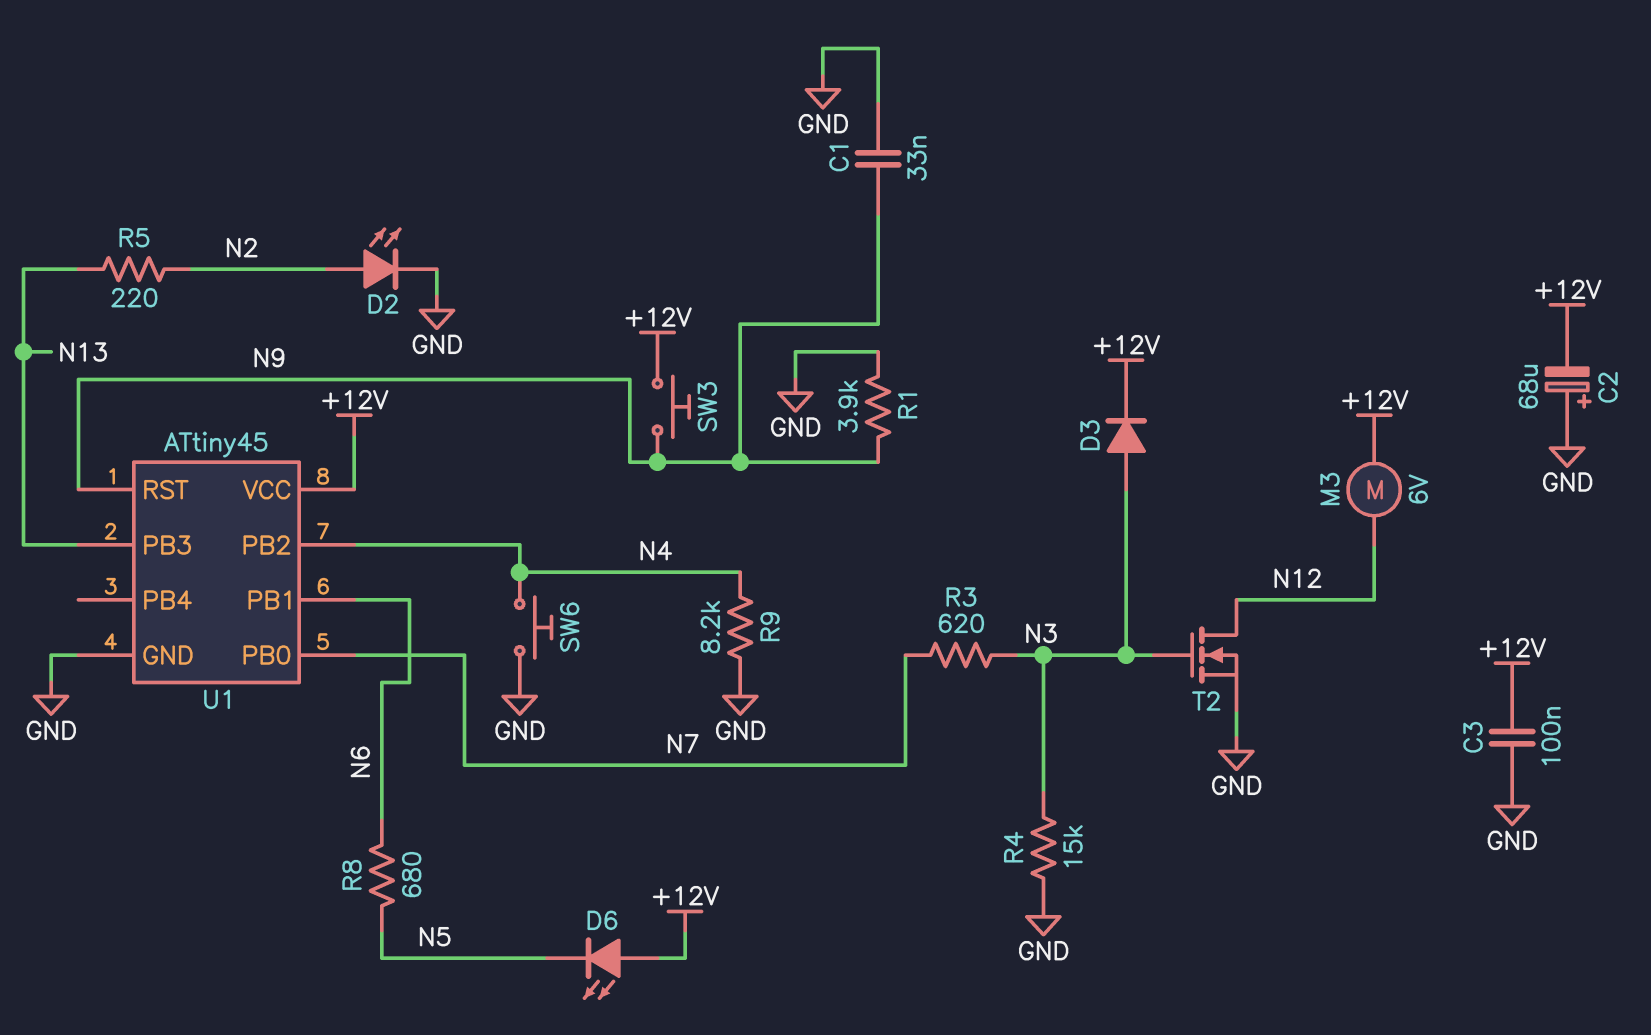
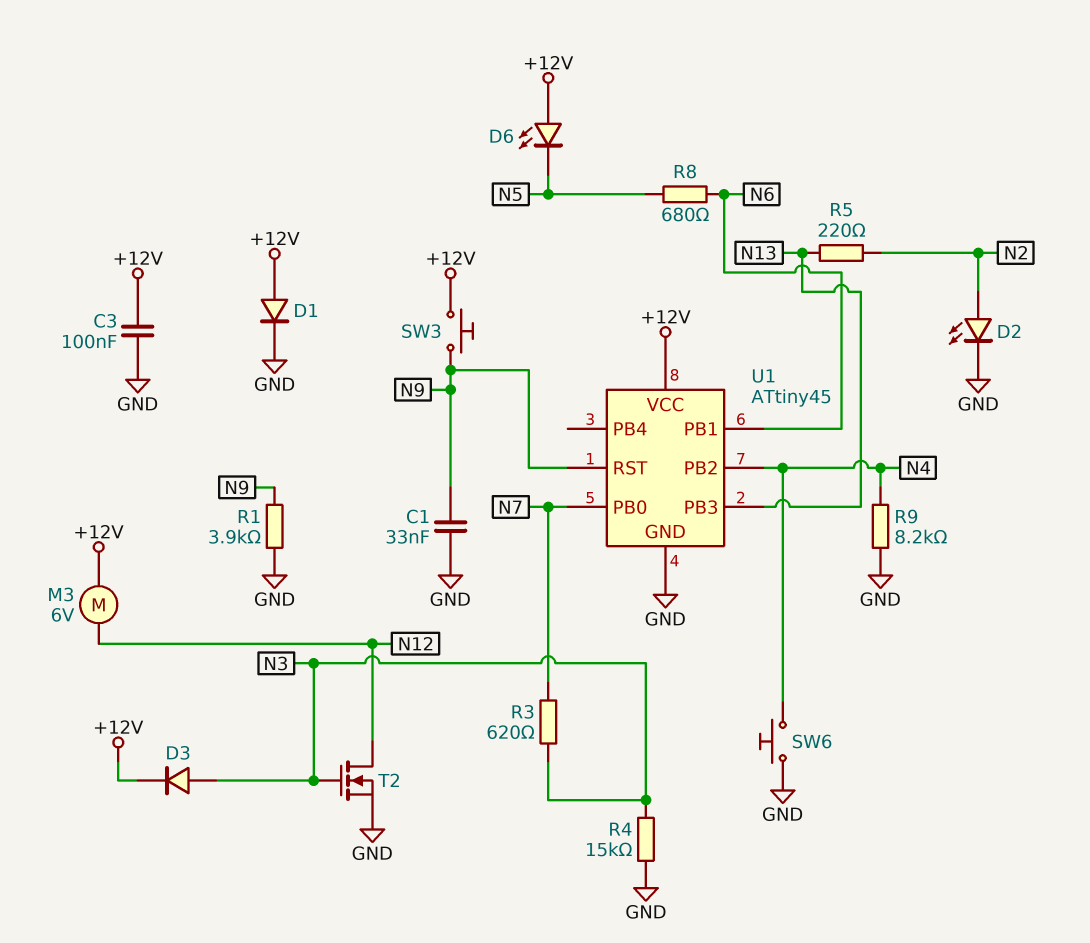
C2: 68uF (plus GND, minus +12V) -> none
D1: none -> diode (A +12V, K GND)

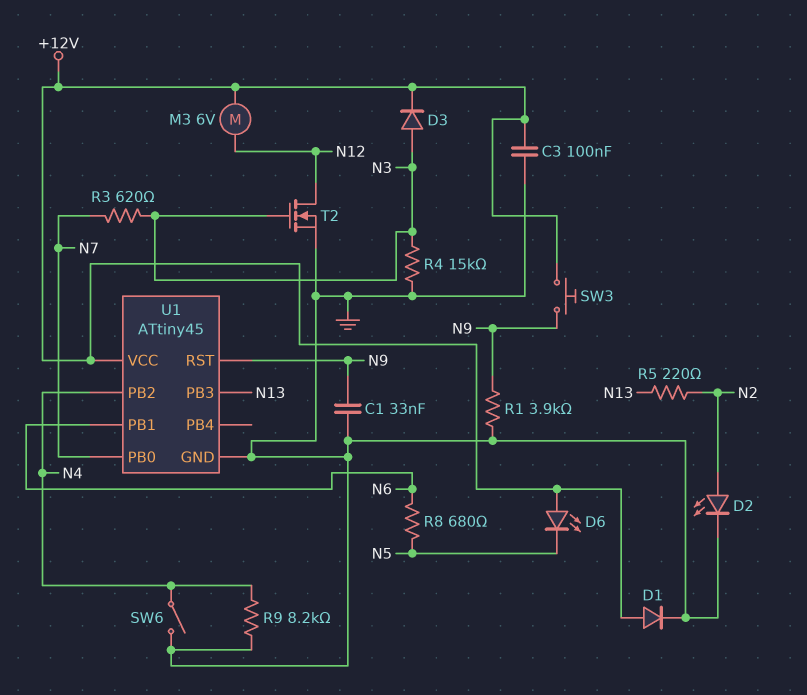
SW6: button (GND, N4) -> switch (GND, N4)

